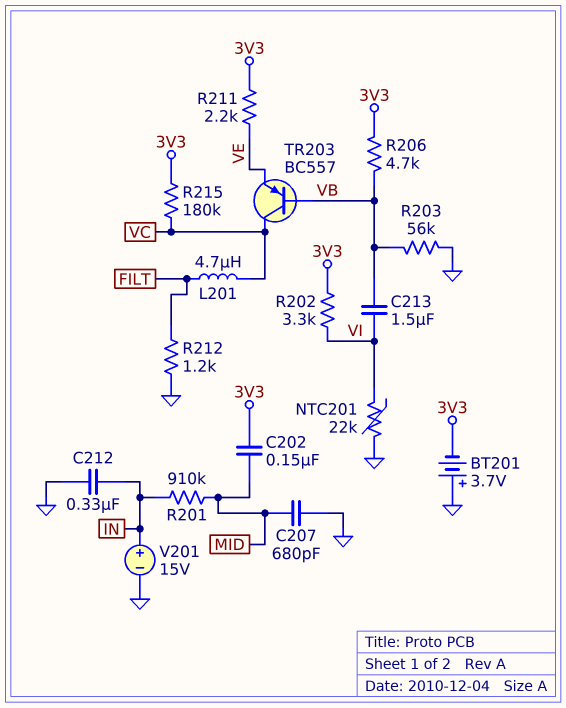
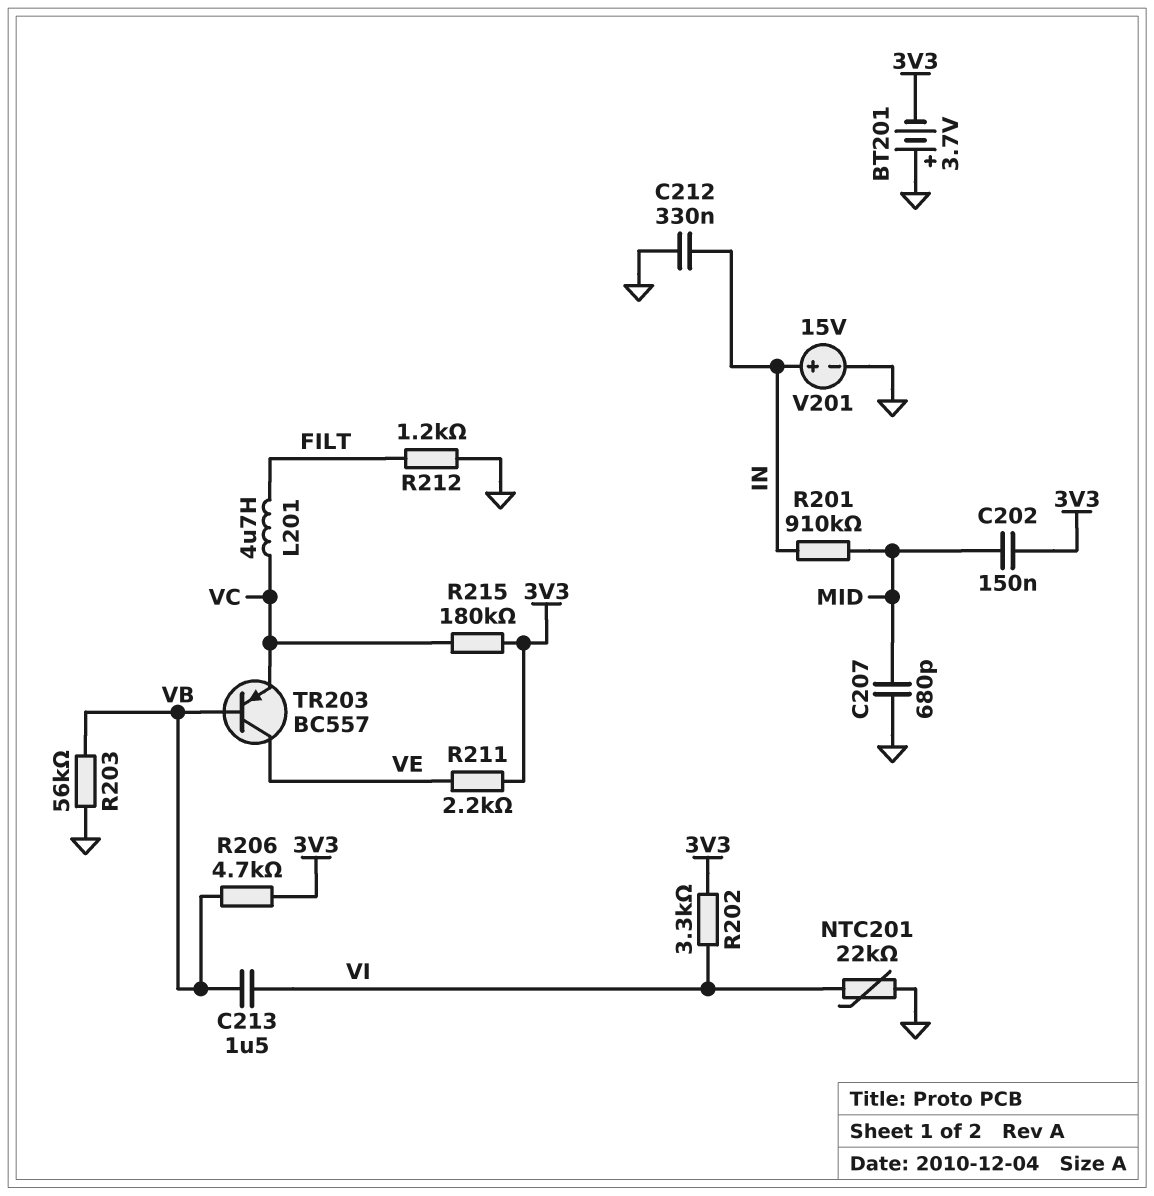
TR203: PNP BC557 (B VB, C VC, E VE) -> PNP BC557 (B VB, C VE, E VC)

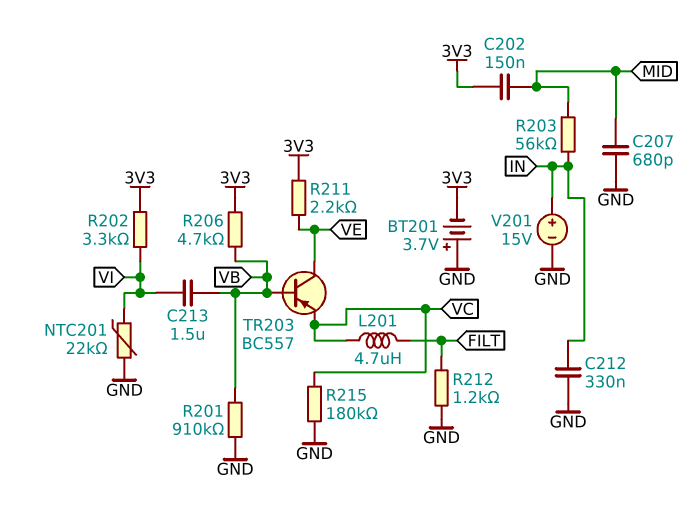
R201: 910k (IN, MID) -> 910k (GND, VB)
R203: 56k (GND, VB) -> 56k (IN, MID)
R215: 180k (3V3, VC) -> 180k (GND, VC)

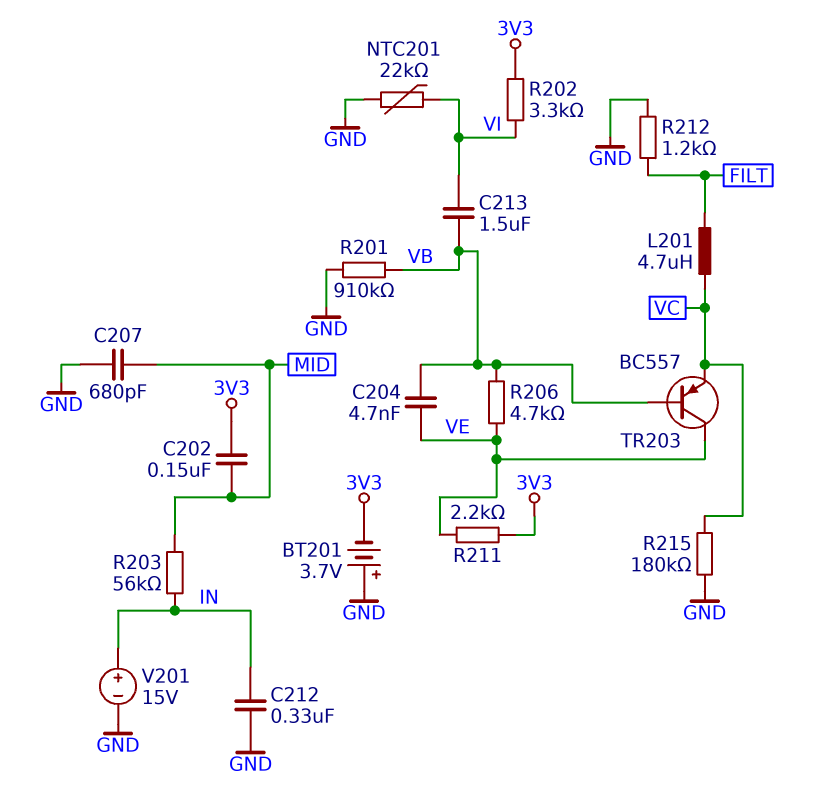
C204: none -> 4.7nF (VB, VE)
R206: 4.7k (3V3, VB) -> 4.7k (VB, VE)

